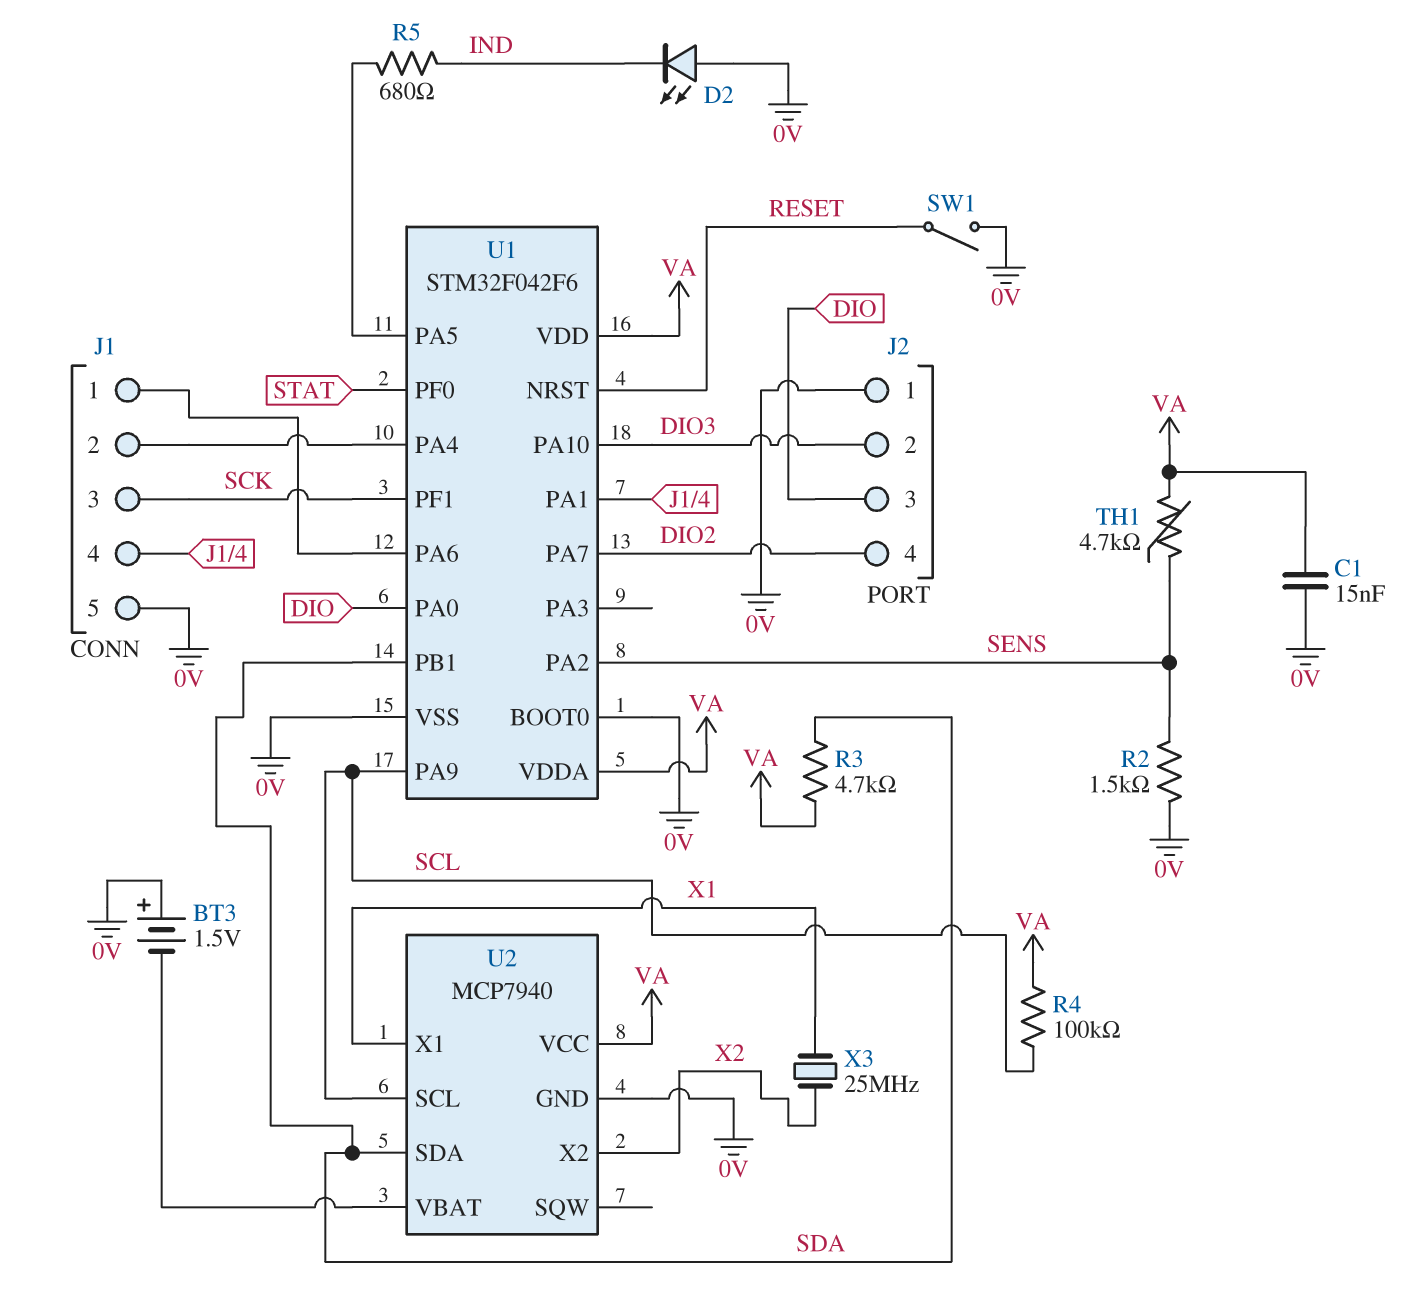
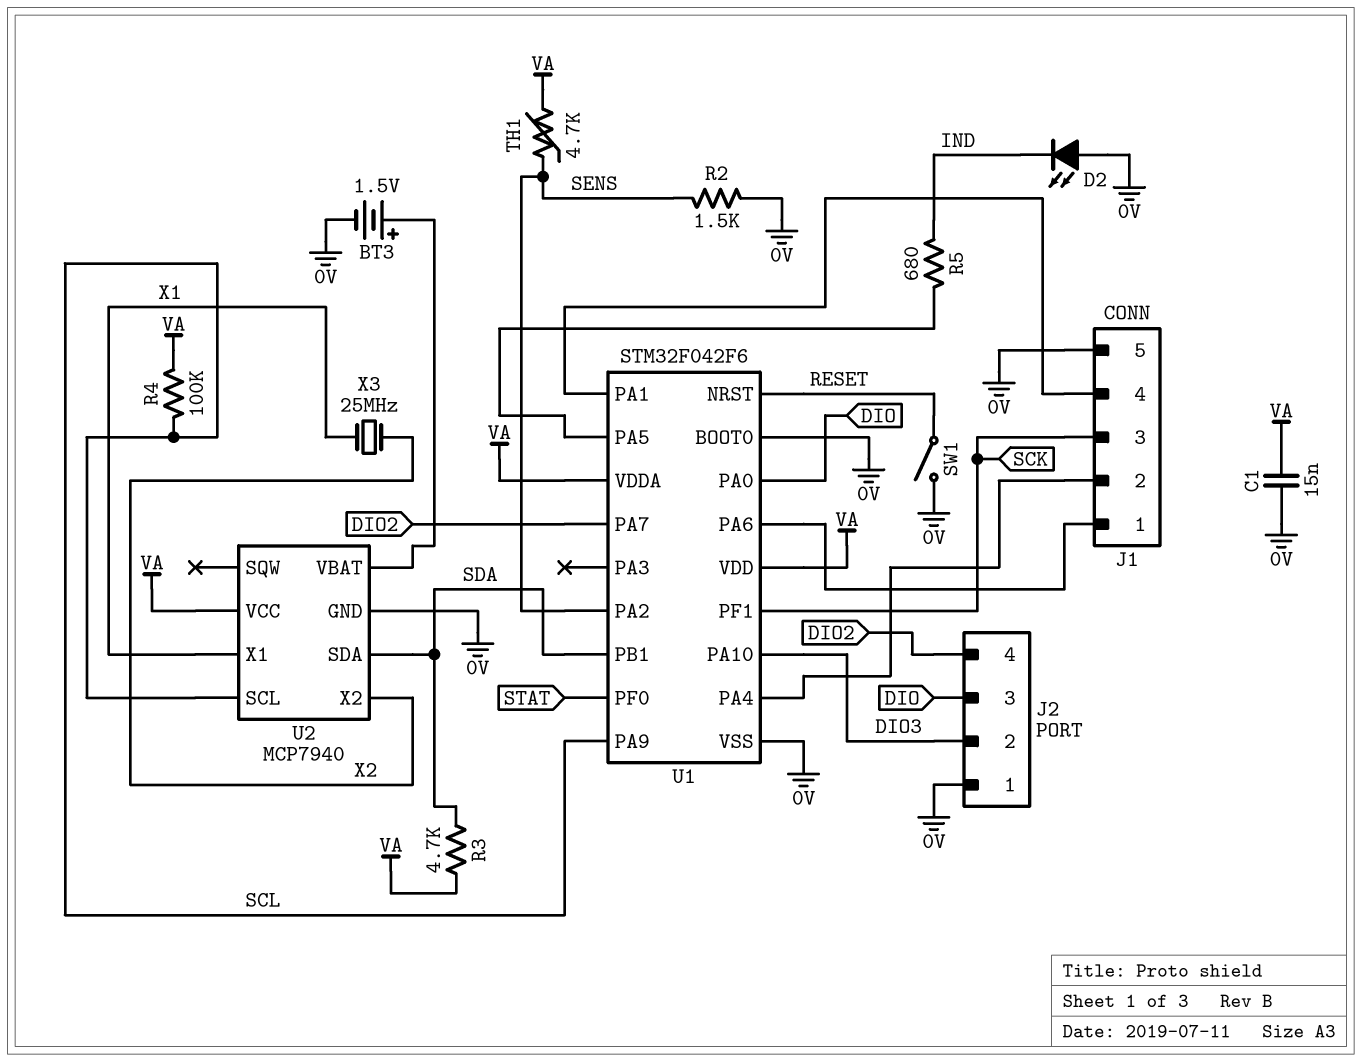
BT3: 1.5V (plus 0V, minus U2/VBAT) -> 1.5V (plus U2/VBAT, minus 0V)

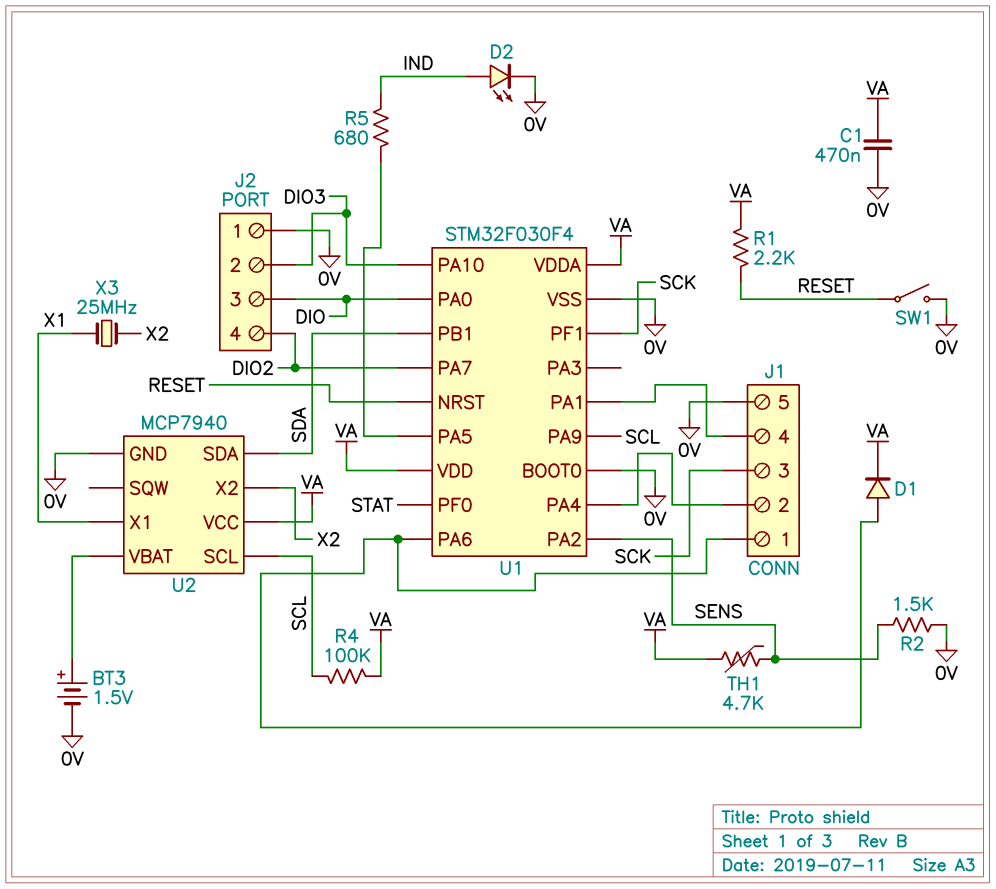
C1: 15nF (0V, VA) -> 470nF (0V, VA)
D1: none -> diode (A J1/1, K VA)
D2: LED (A 0V, K IND) -> LED (A IND, K 0V)
R1: none -> 2.2k (RESET, VA)
R3: 4.7k (SDA, VA) -> none
U1: STM32F042F6 -> STM32F030F4

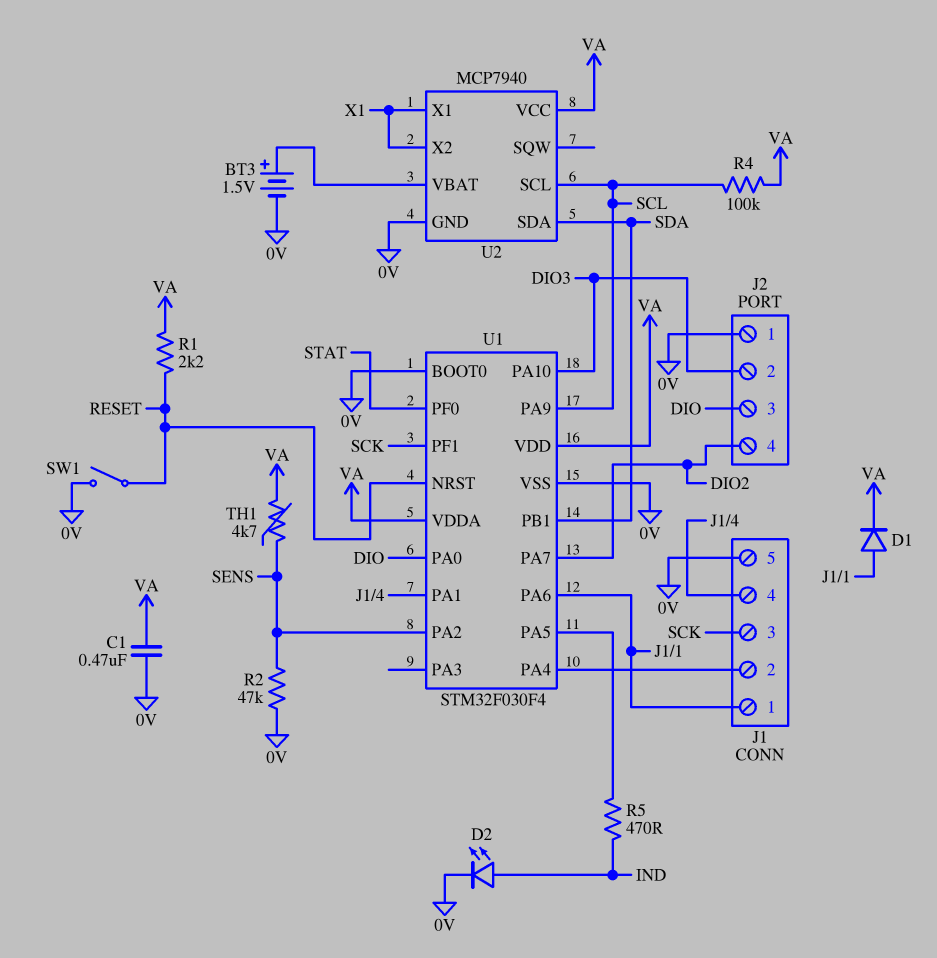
R2: 1.5k (0V, SENS) -> 47k (0V, SENS)
R5: 680 (IND, U1/PA5) -> 470 (IND, U1/PA5)
U2 pin X2: X2 -> X1
X3: 25MHz (X1, X2) -> none

